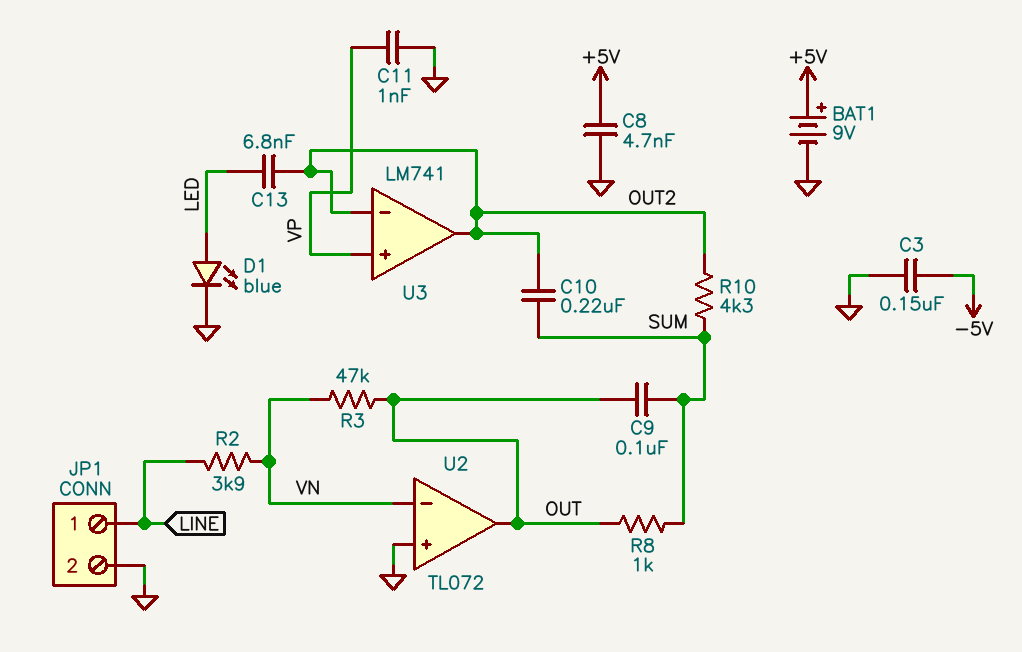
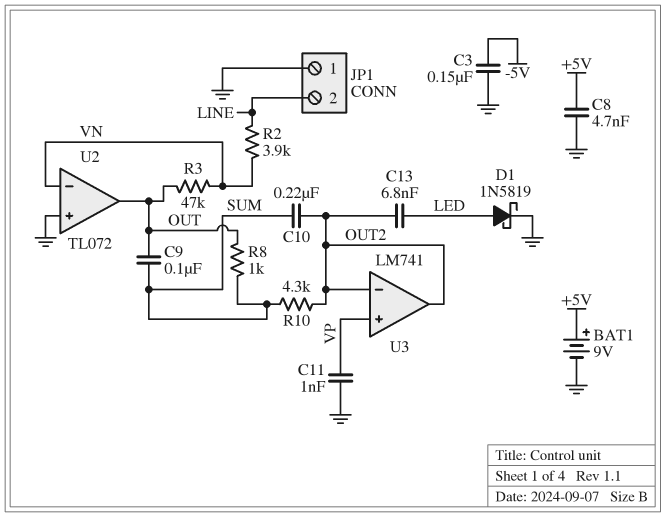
D1: LED blue (A LED, K GND) -> schottky 1N5819 (A LED, K GND)
JP1 pin 1: LINE -> GND
JP1 pin 2: GND -> LINE

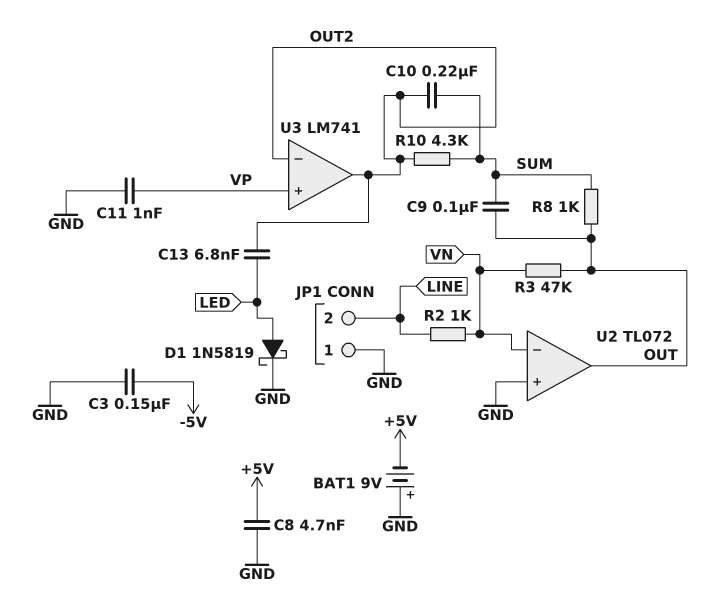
BAT1: 9V (plus +5V, minus GND) -> 9V (plus GND, minus +5V)
R2: 3.9k (LINE, VN) -> 1k (LINE, VN)

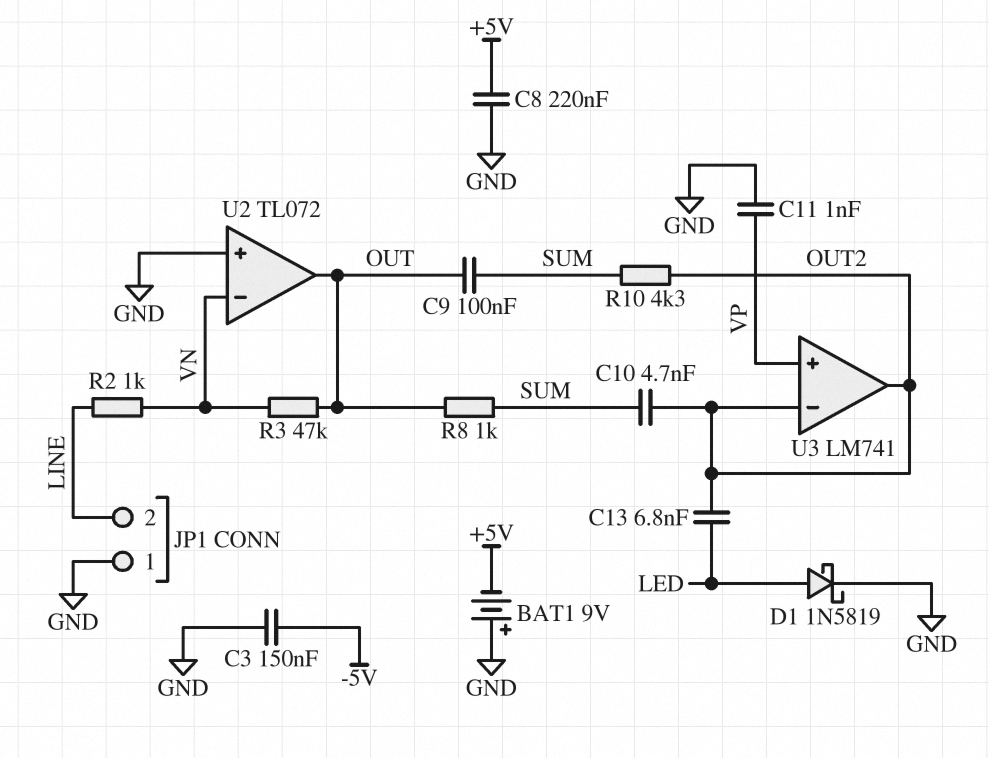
C8: 4.7nF (+5V, GND) -> 220nF (+5V, GND)
C10: 220nF (OUT2, SUM) -> 4.7nF (OUT2, SUM)

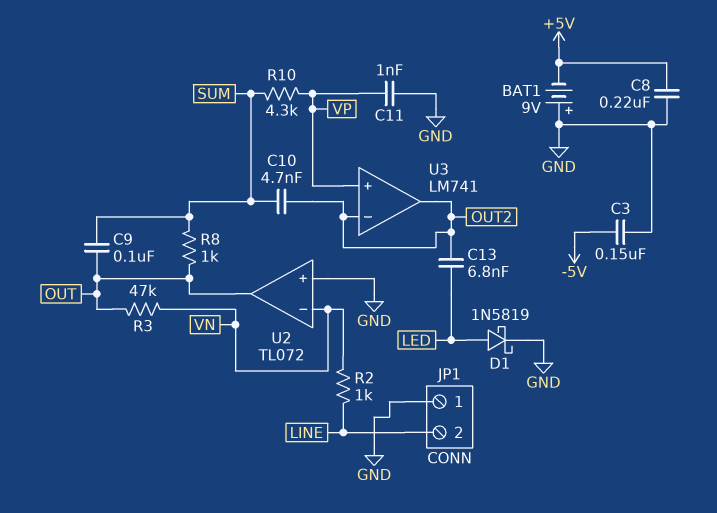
R10: 4.3k (OUT2, SUM) -> 4.3k (SUM, VP)

